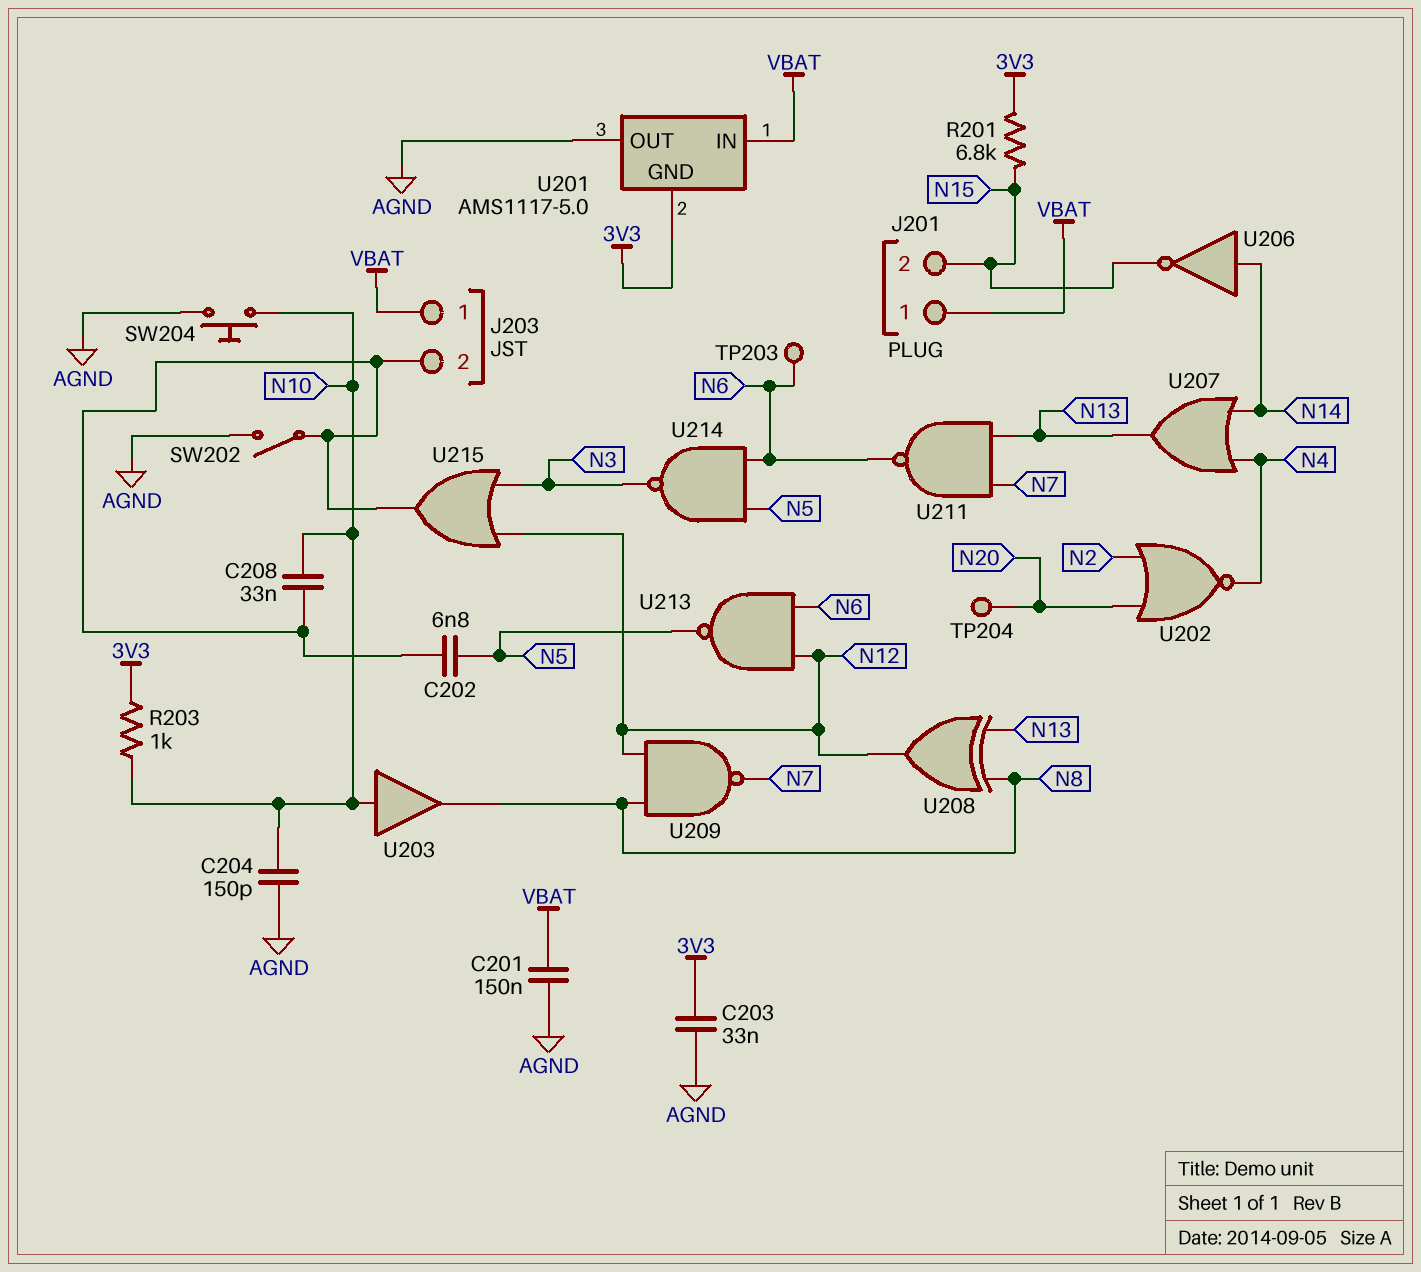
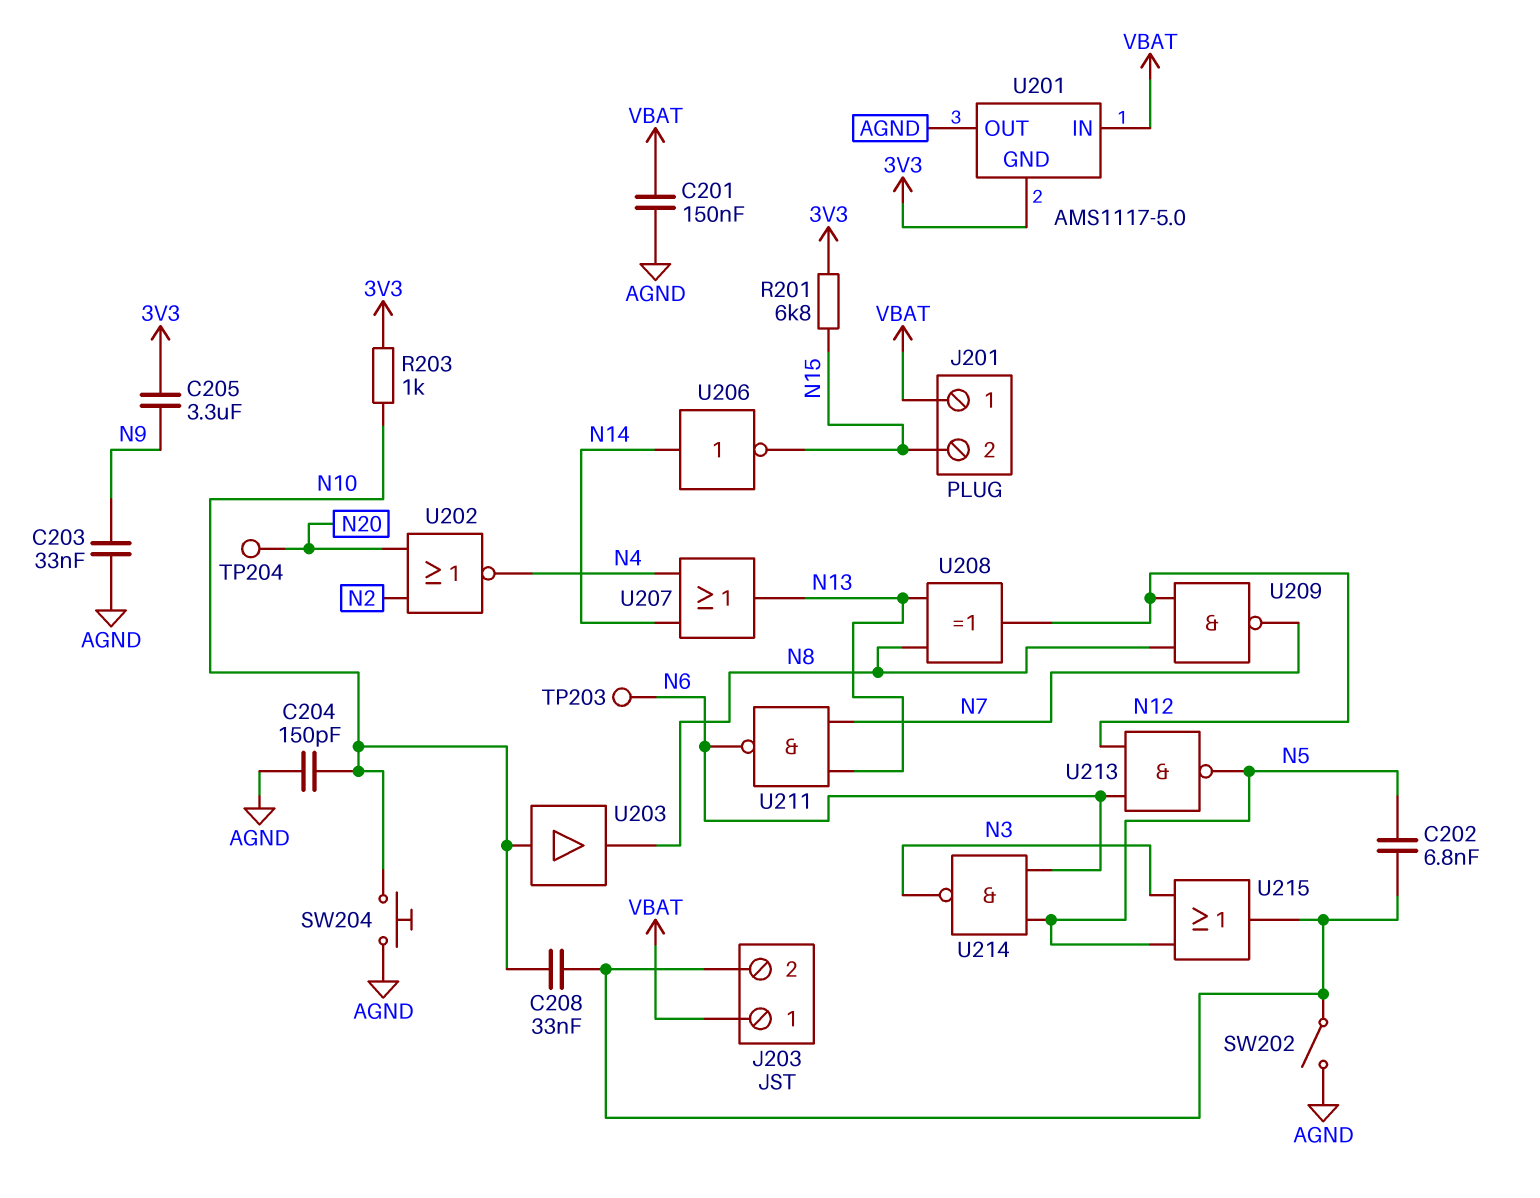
C203: 33nF (3V3, AGND) -> 33nF (AGND, N9)
C205: none -> 3.3uF (3V3, N9)
U215: OR (in N3, in N12, out J203/2) -> OR (in N3, in N5, out J203/2)

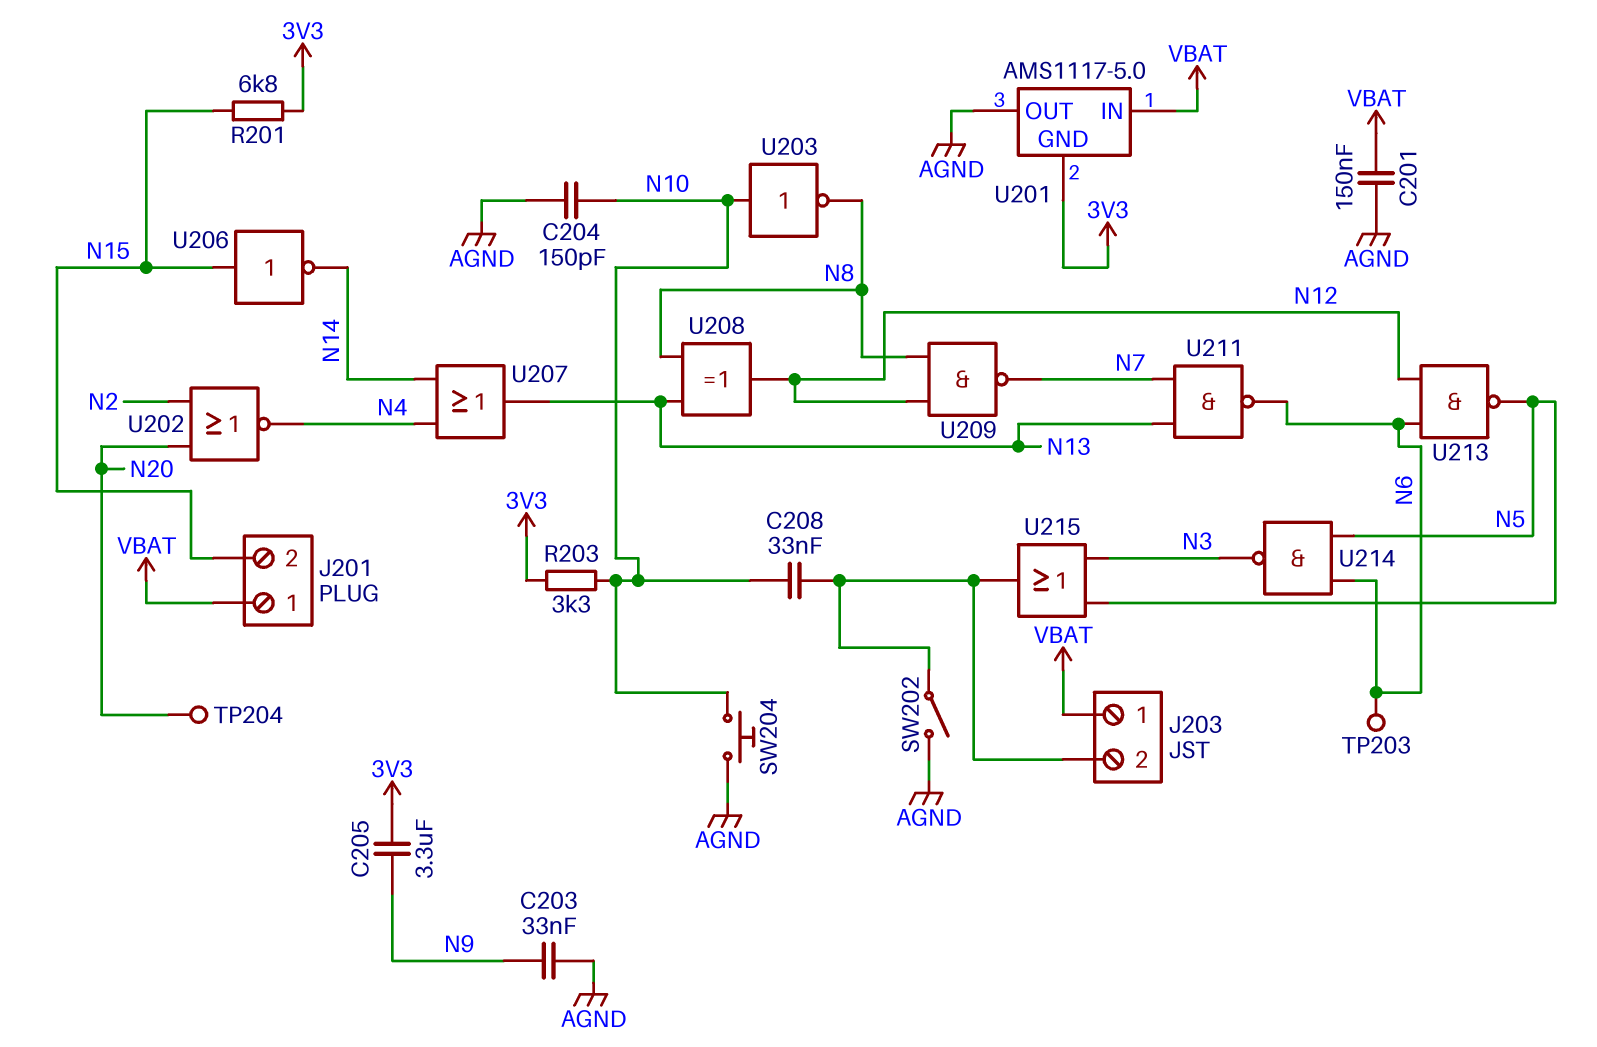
C202: 6.8nF (J203/2, N5) -> none
R203: 1k (3V3, N10) -> 3.3k (3V3, N10)
U203: buffer (in N10, out N8) -> NOT (in N10, out N8)
U206: NOT (in N14, out N15) -> NOT (in N15, out N14)

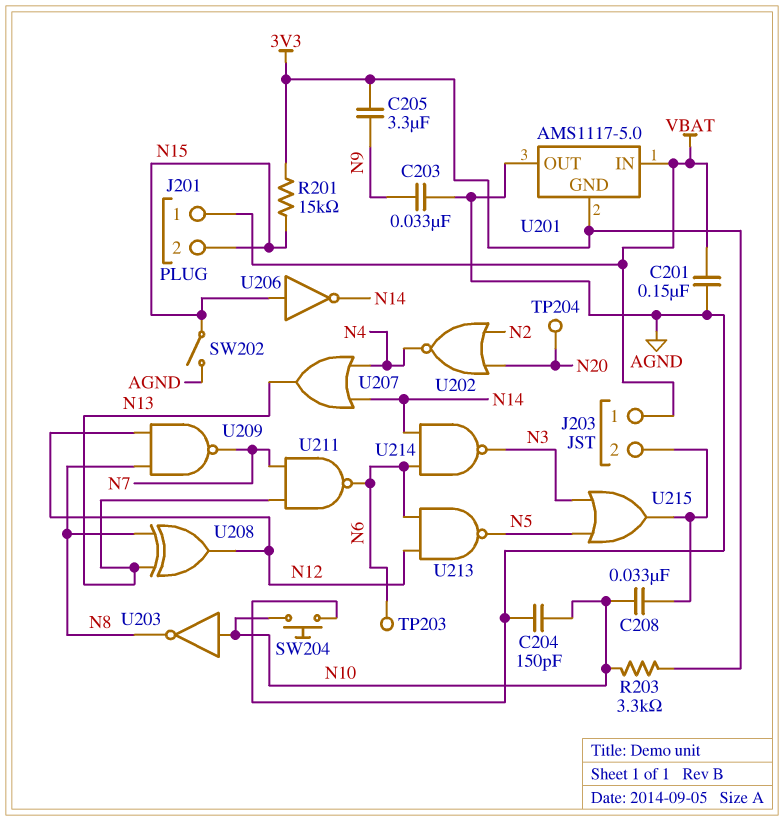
R201: 6.8k (3V3, N15) -> 15k (3V3, N15)
SW202: switch (AGND, J203/2) -> switch (AGND, N15)
U214: NAND (in N5, in N6, out N3) -> NAND (in N6, in N14, out N3)

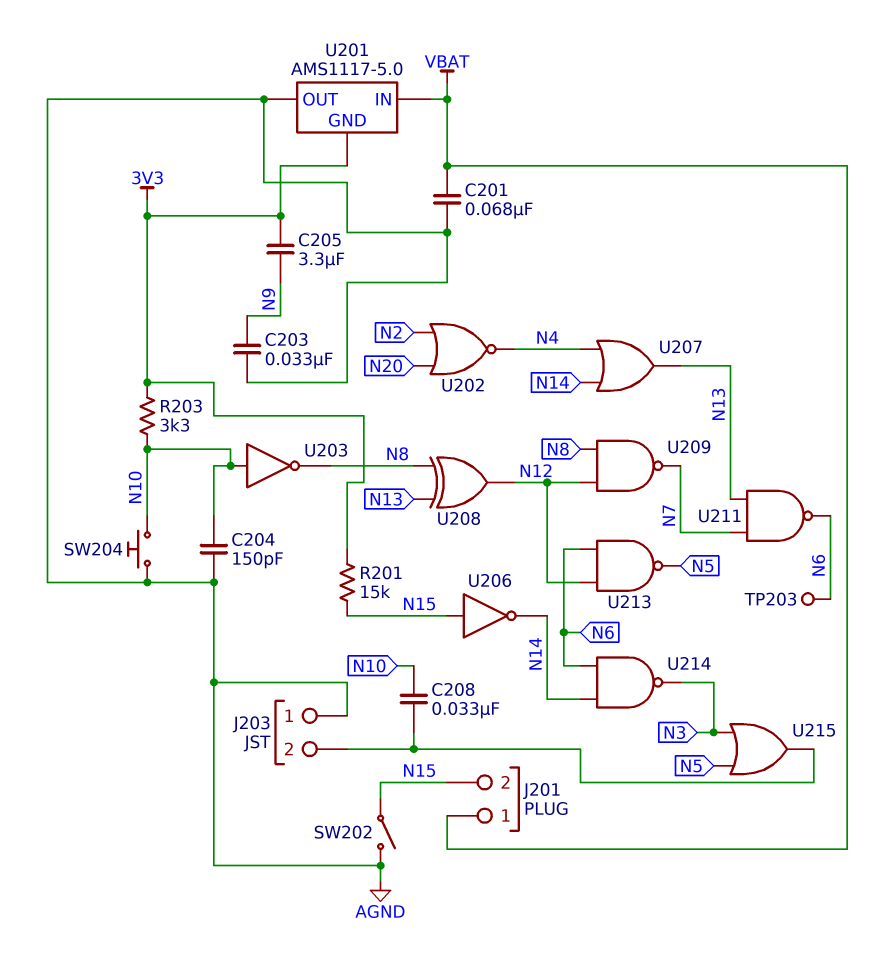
C201: 150nF (AGND, VBAT) -> 68nF (AGND, VBAT)
J203 pin 1: VBAT -> AGND
TP204: test point (N20) -> none

